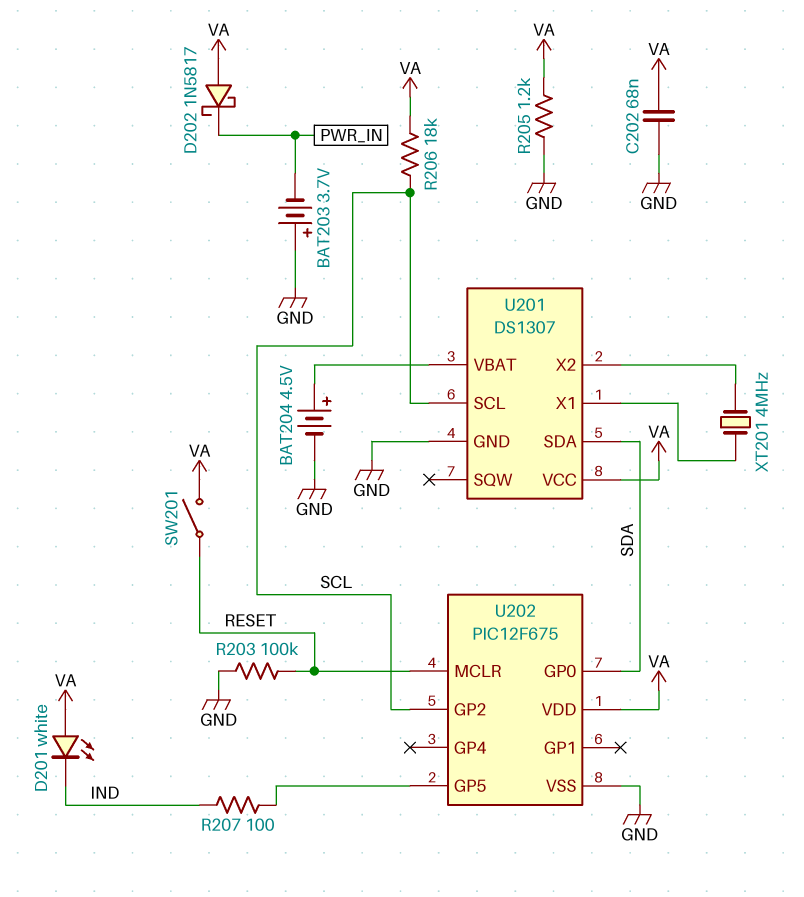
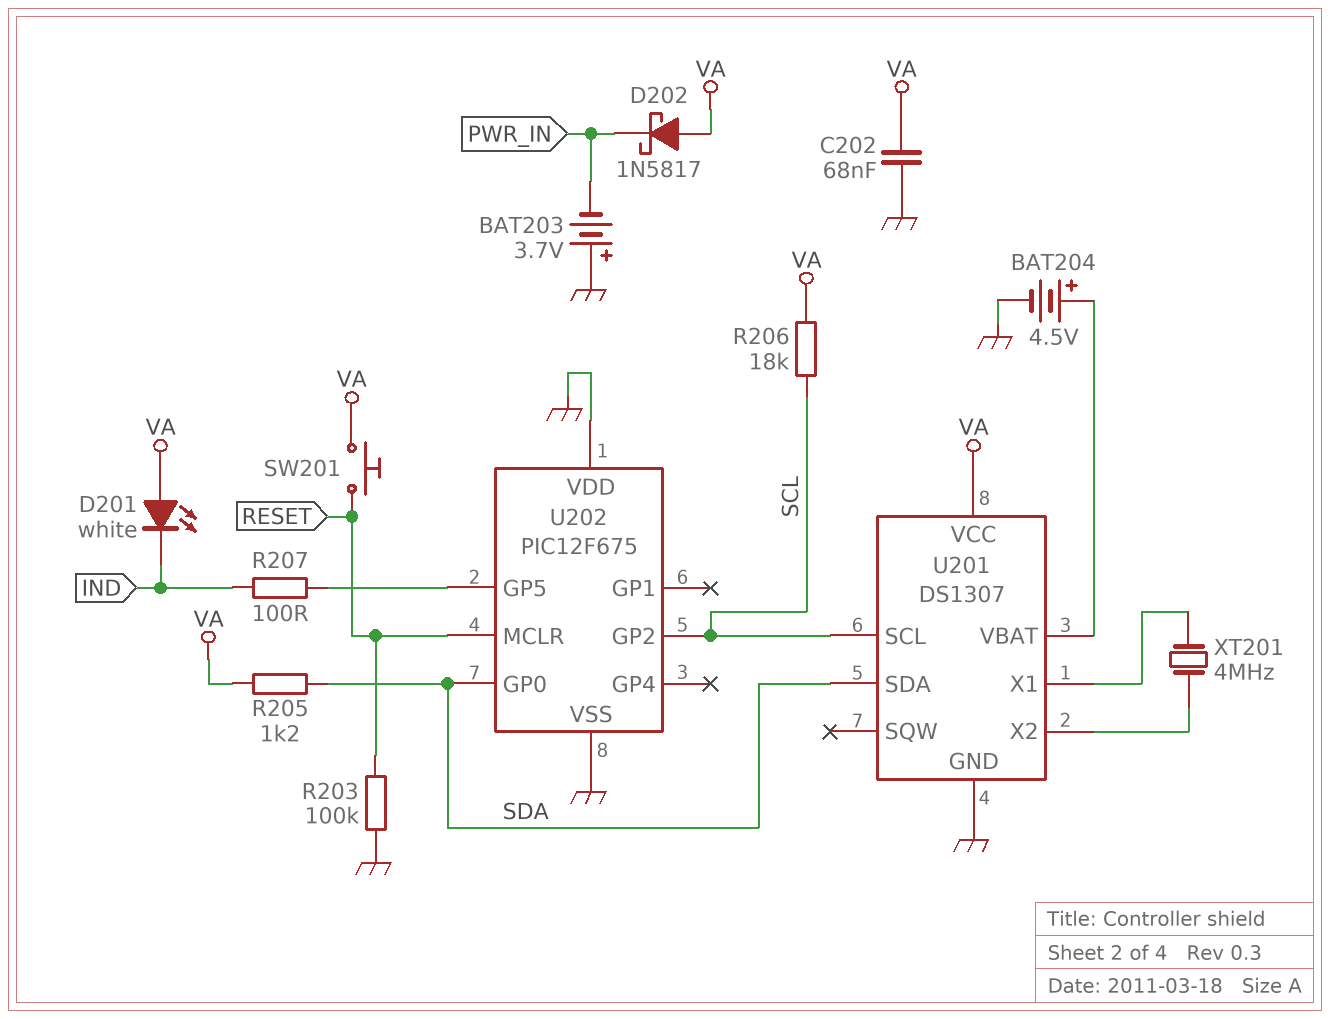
R205: 1.2k (GND, VA) -> 1.2k (SDA, VA)
SW201: switch (RESET, VA) -> button (RESET, VA)
U202 pin VDD: VA -> GND

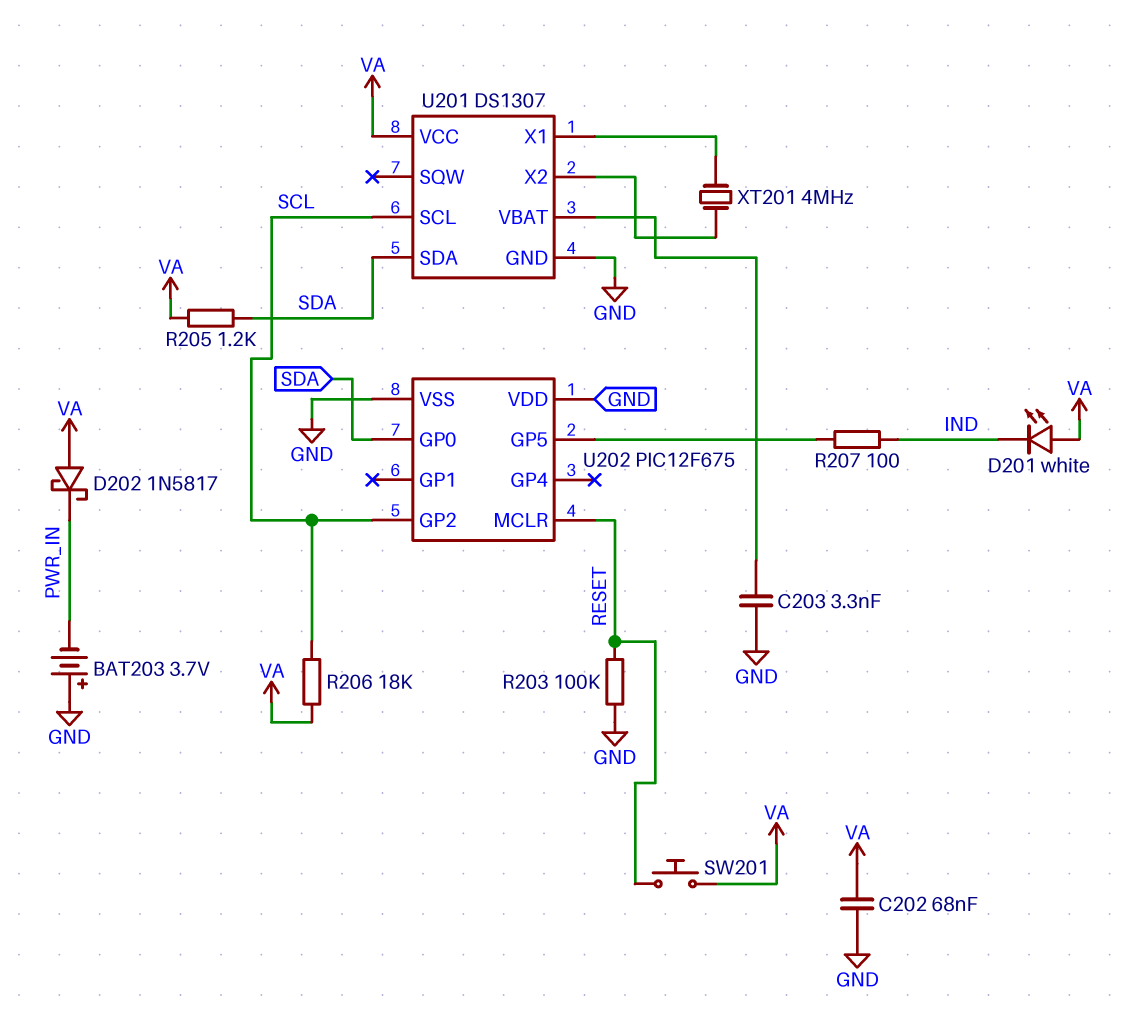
BAT204: 4.5V (plus U201/VBAT, minus GND) -> none
C203: none -> 3.3nF (GND, U201/VBAT)

